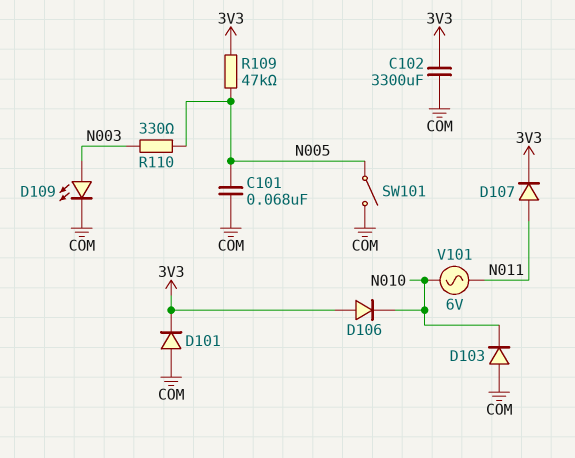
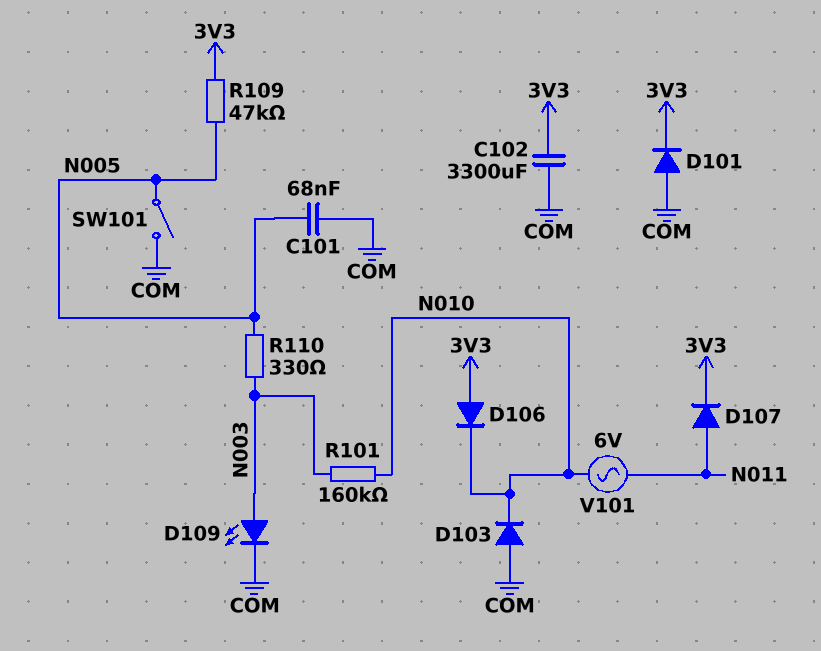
R101: none -> 160k (N003, N010)

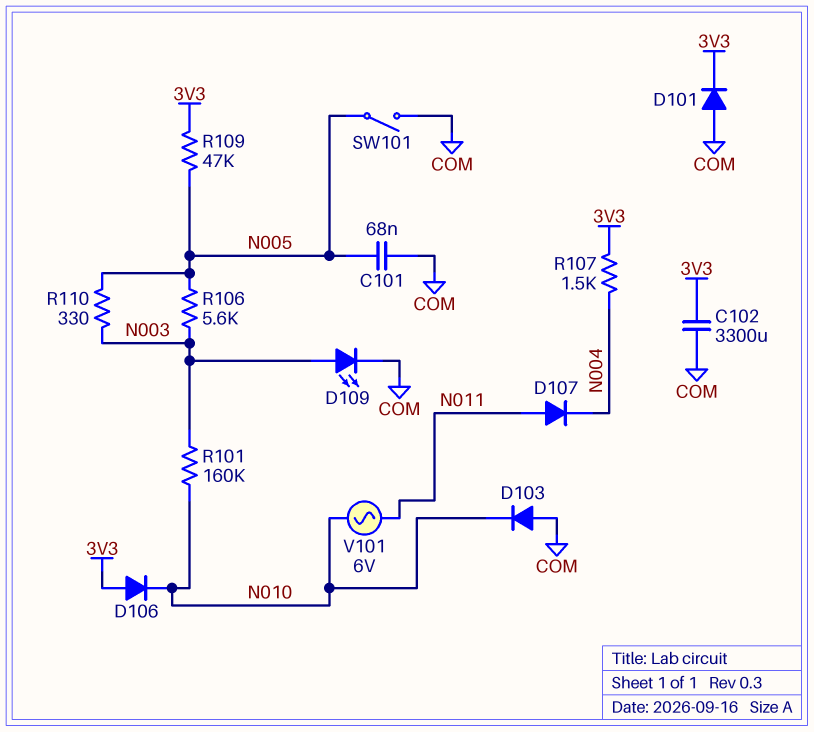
D107: diode (A N011, K 3V3) -> diode (A N011, K N004)
R106: none -> 5.6k (N003, N005)
R107: none -> 1.5k (3V3, N004)

